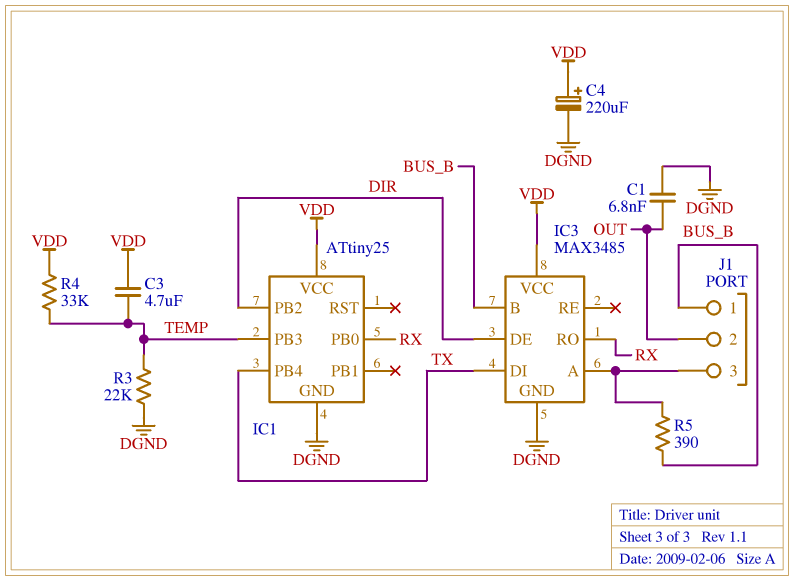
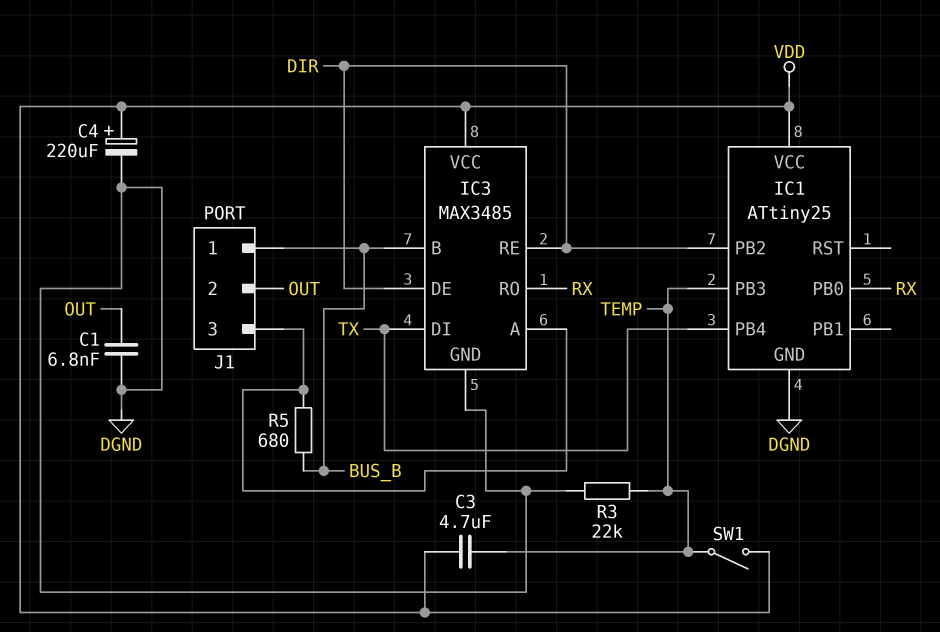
IC3 pin RE: none -> DIR
R4: 33k (TEMP, VDD) -> none
R5: 390 (BUS_B, IC3/A) -> 680 (BUS_B, IC3/A)
SW1: none -> switch (TEMP, VDD)

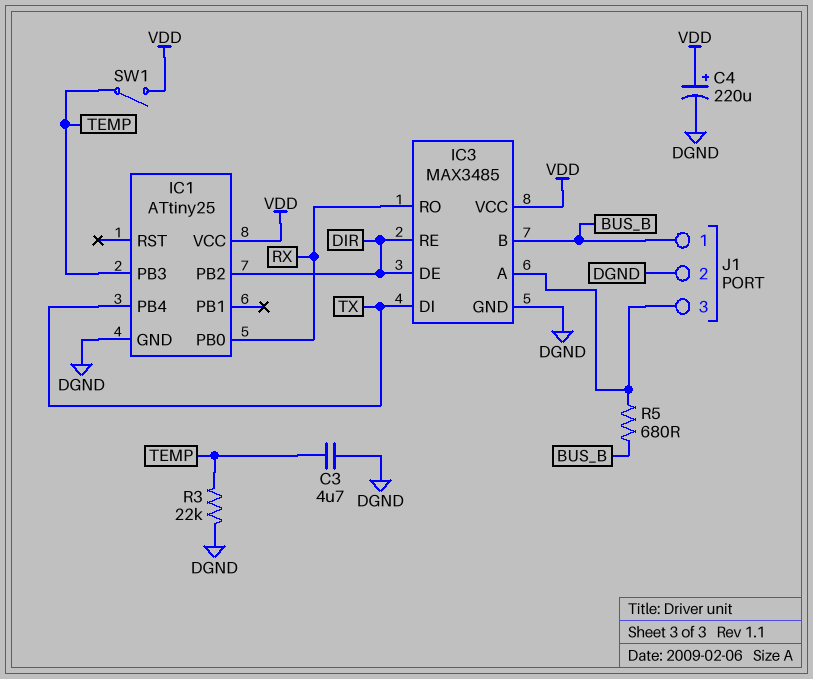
C1: 6.8nF (DGND, OUT) -> none
C3: 4.7uF (TEMP, VDD) -> 4.7uF (DGND, TEMP)
J1 pin 2: OUT -> DGND

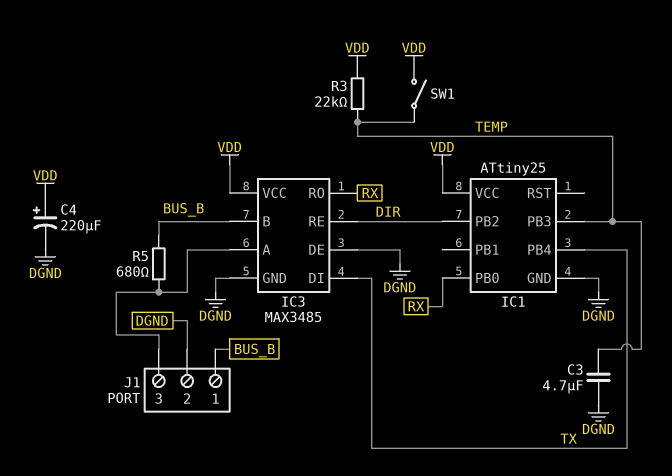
IC3 pin DE: DIR -> DGND
R3: 22k (DGND, TEMP) -> 22k (TEMP, VDD)

